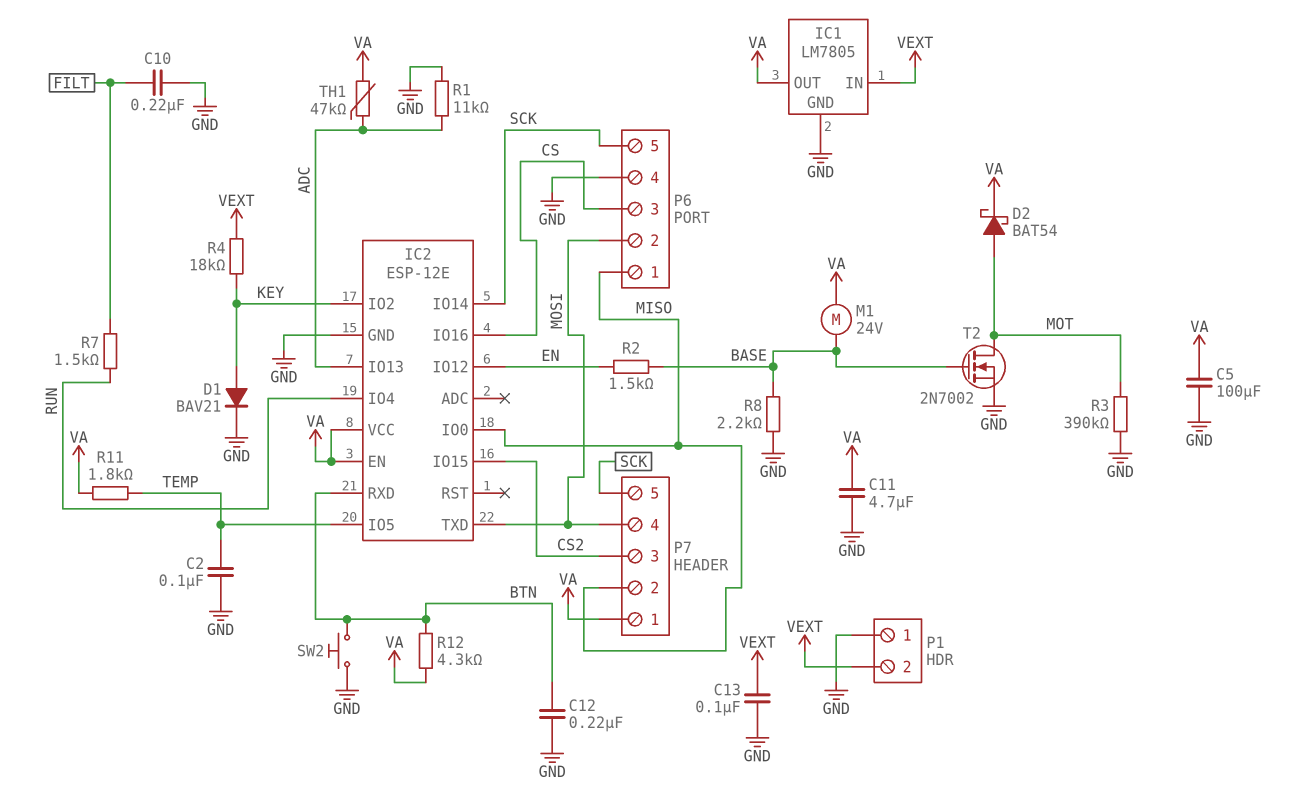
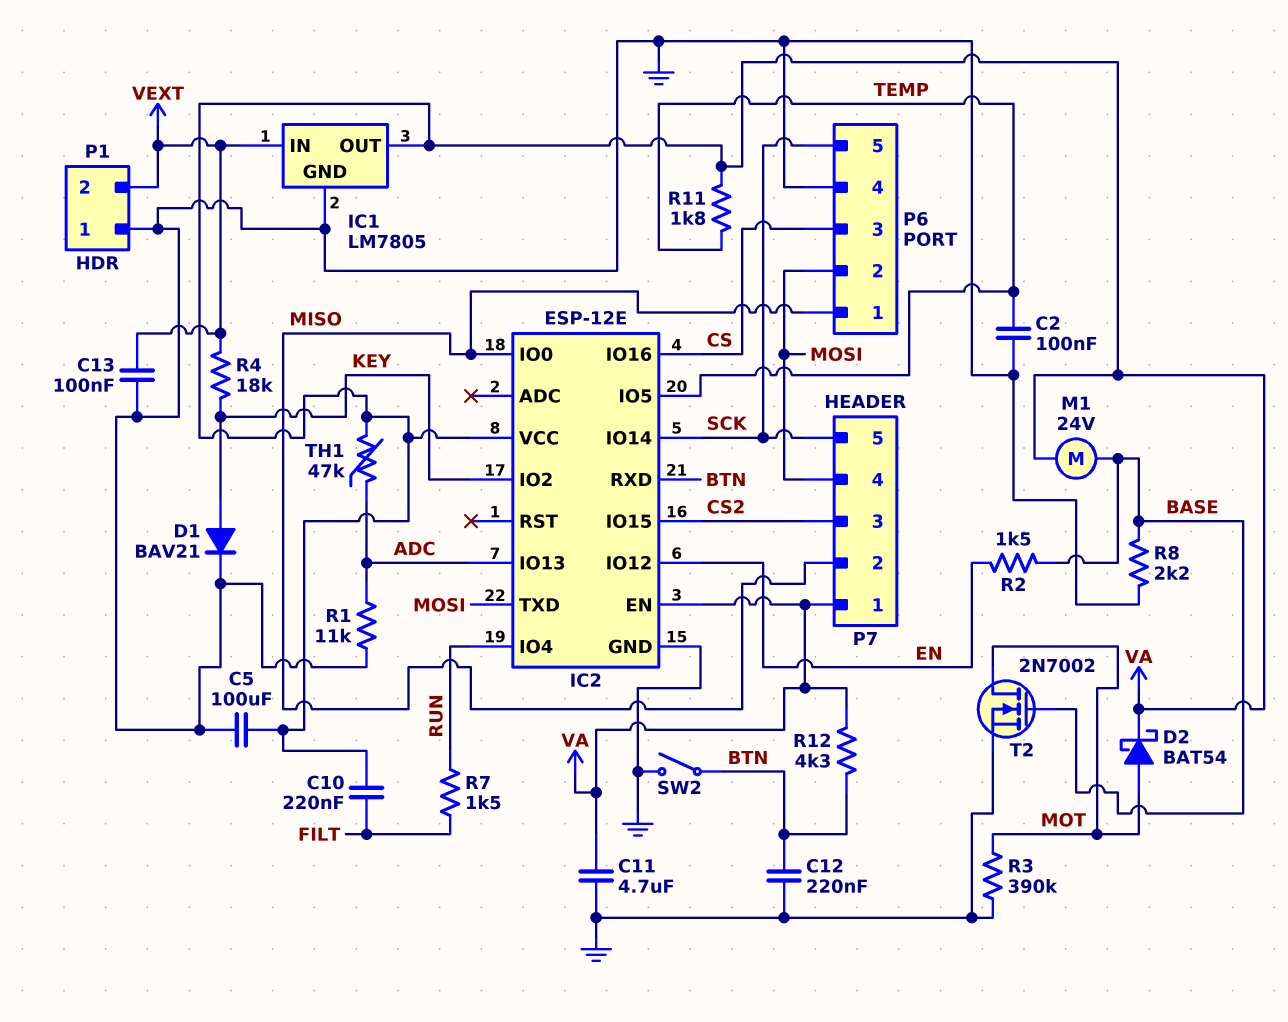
C10: 220nF (FILT, GND) -> 220nF (FILT, VA)
SW2: button (BTN, GND) -> switch (BTN, GND)

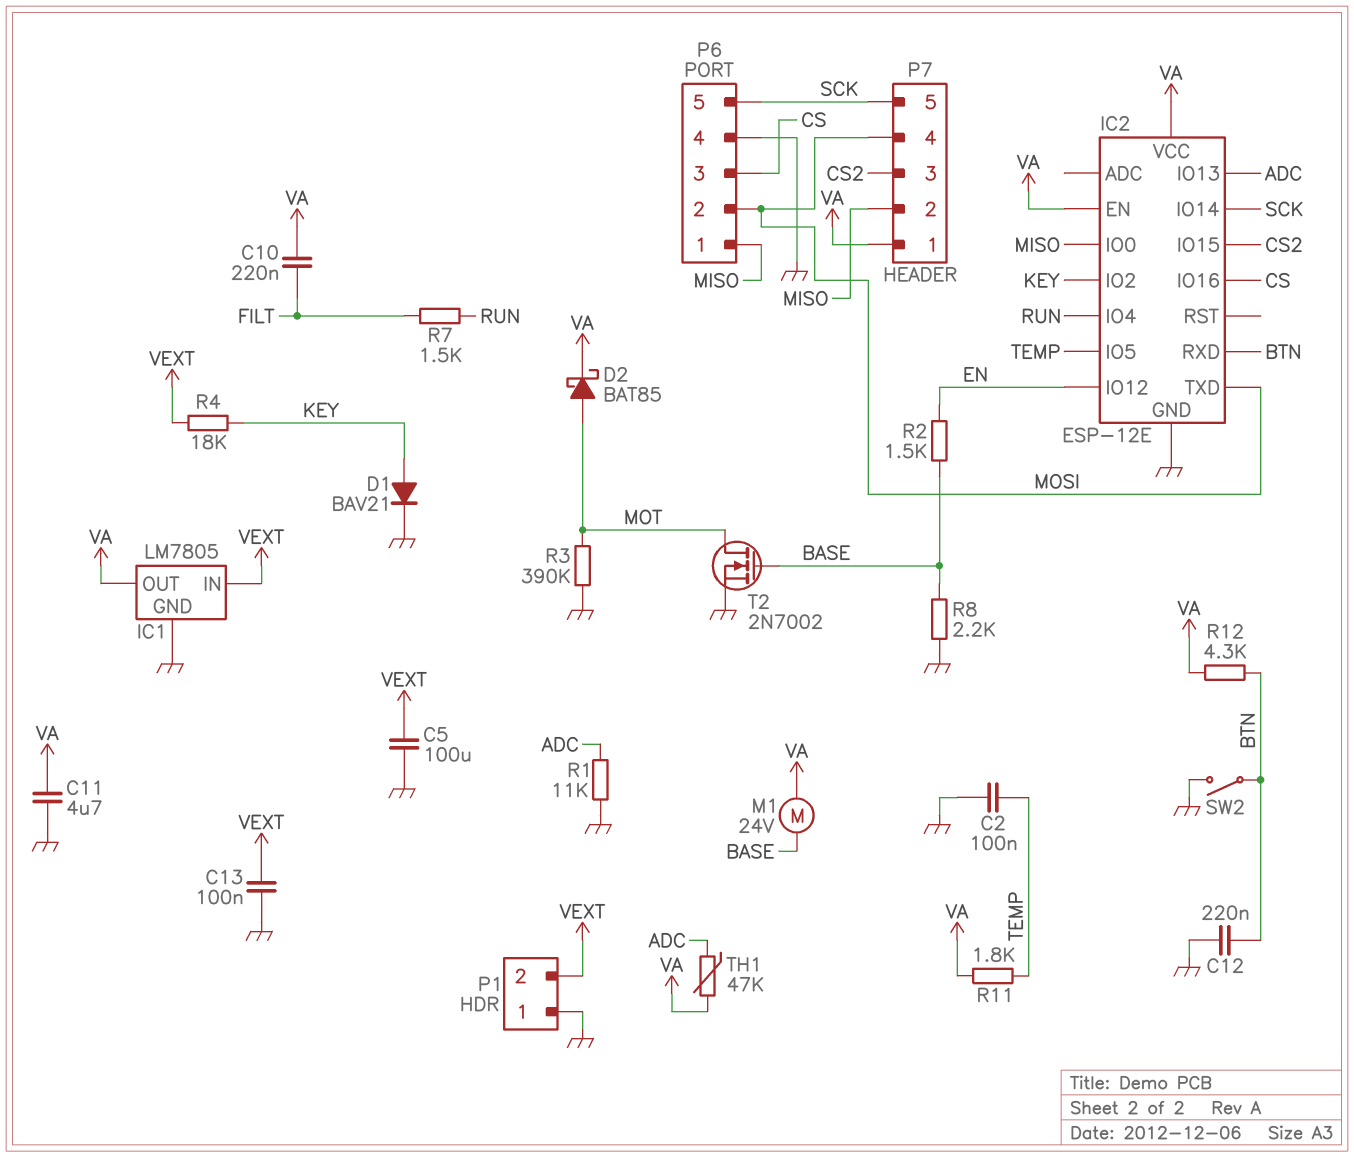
C5: 100uF (GND, VA) -> 100uF (GND, VEXT)
D2: schottky BAT54 (A MOT, K VA) -> schottky BAT85 (A MOT, K VA)

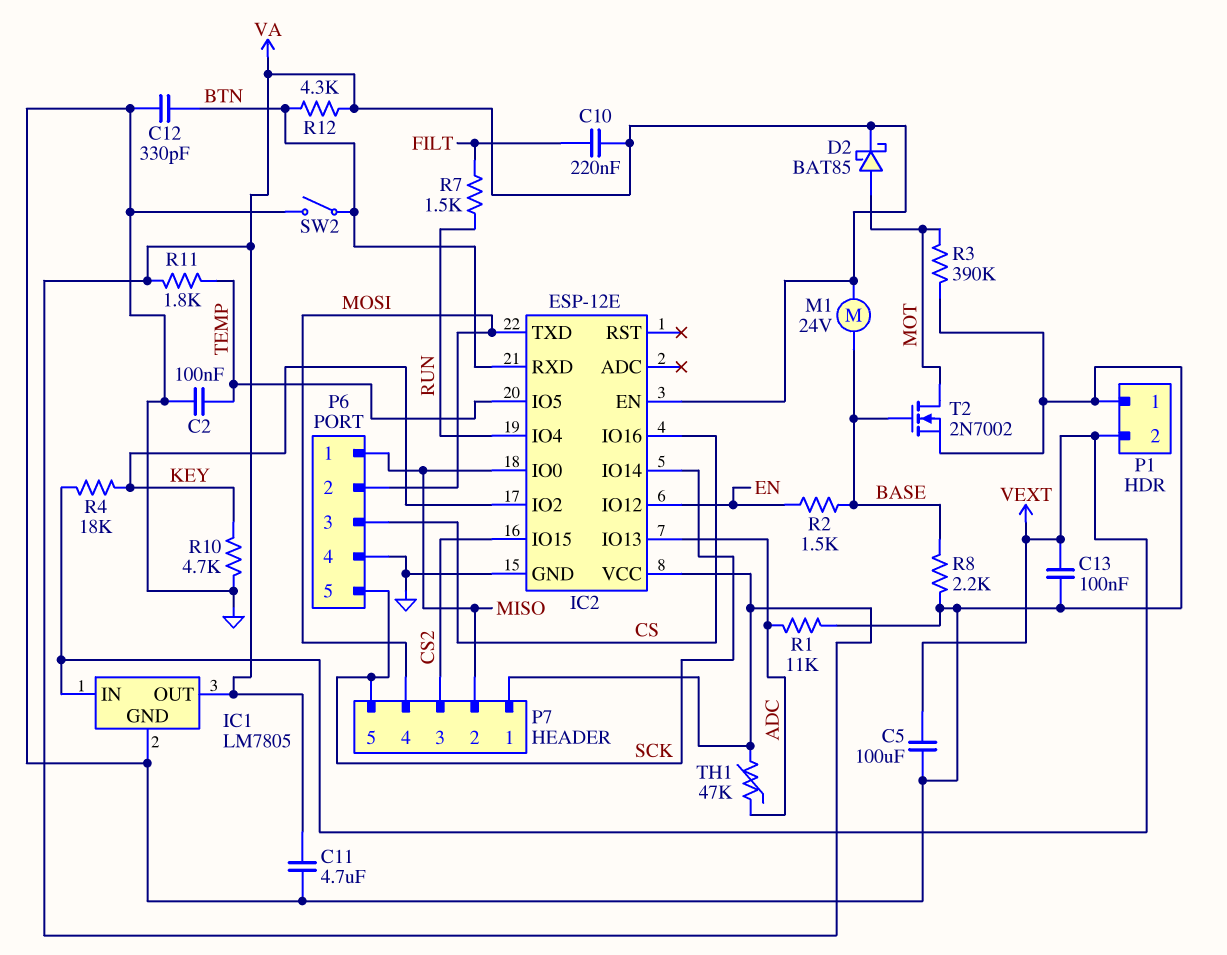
C12: 220nF (BTN, GND) -> 330pF (BTN, GND)
D1: diode BAV21 (A KEY, K GND) -> none
R10: none -> 4.7k (GND, KEY)

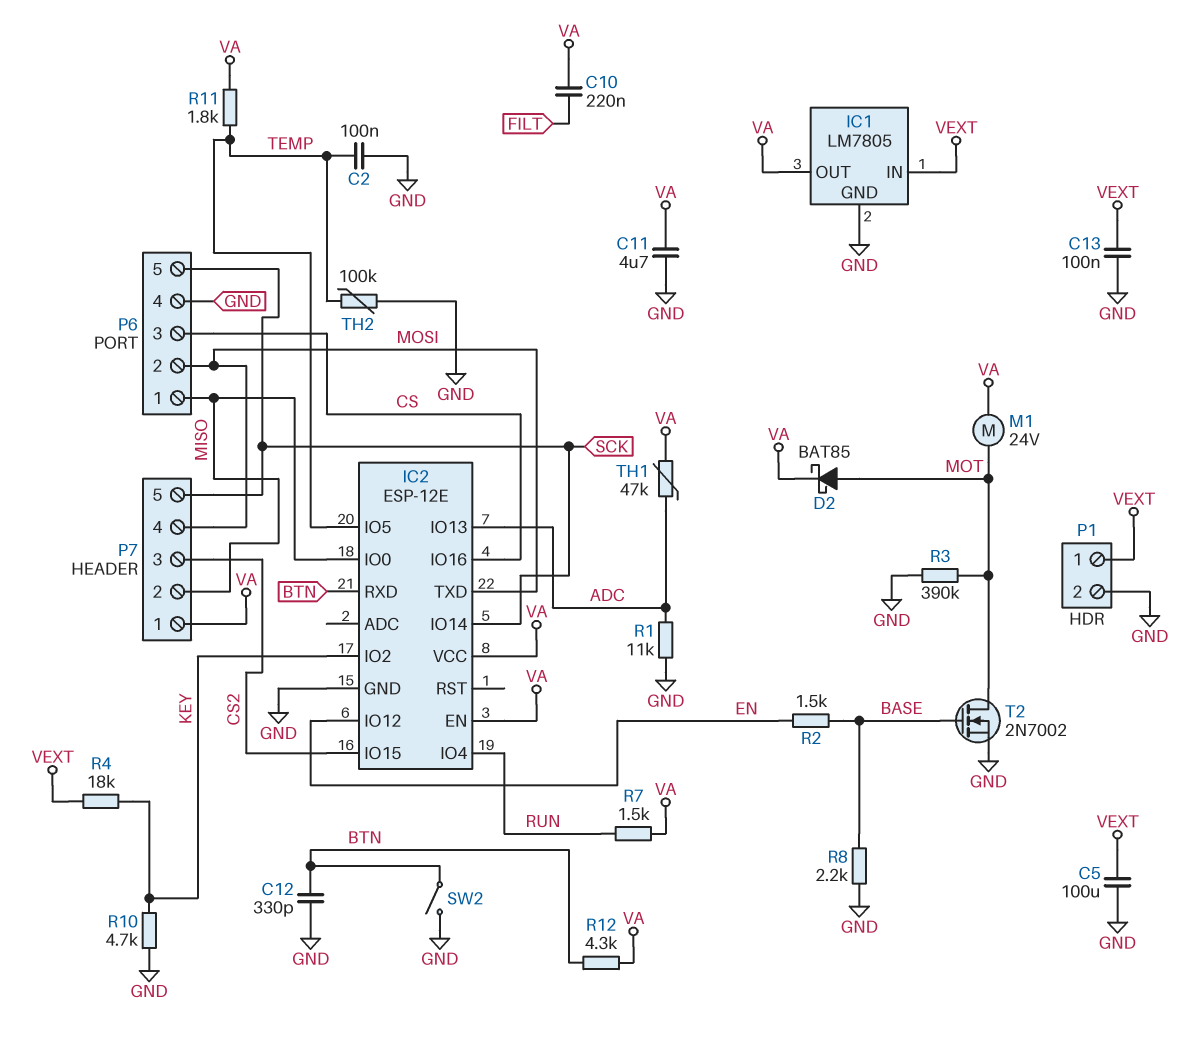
M1: motor 24V (BASE, VA) -> motor 24V (MOT, VA)
P1 pin 1: GND -> VEXT
P1 pin 2: VEXT -> GND
R7: 1.5k (FILT, RUN) -> 1.5k (RUN, VA)
TH2: none -> 100k (GND, TEMP)

